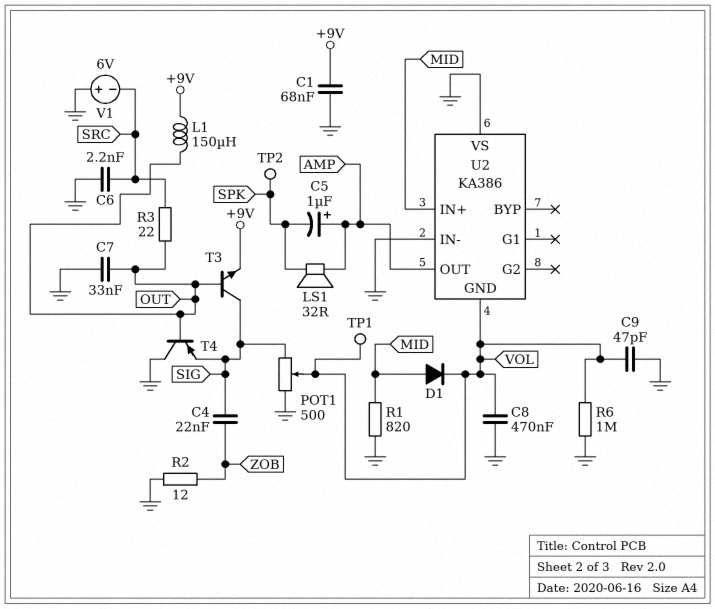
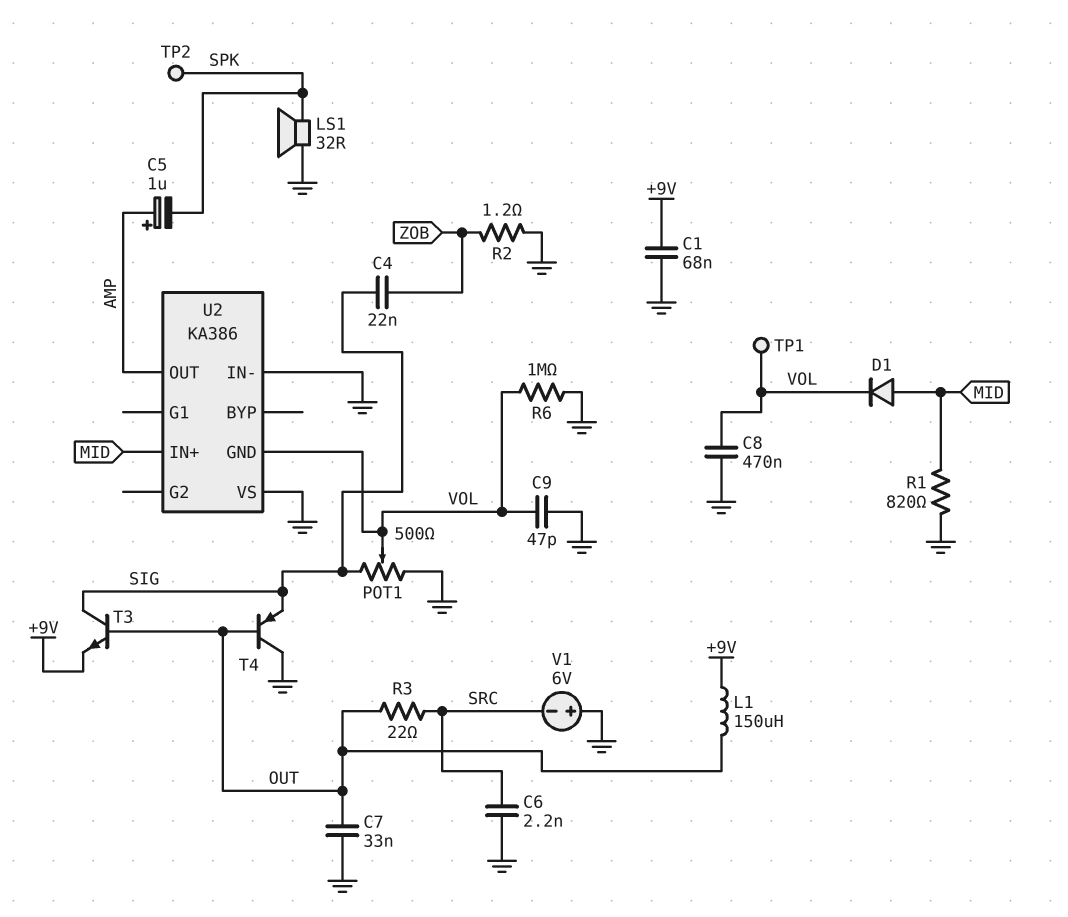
LS1: speaker 32R (AMP, SPK) -> speaker 32R (GND, SPK)
R2: 12 (GND, ZOB) -> 1.2 (GND, ZOB)

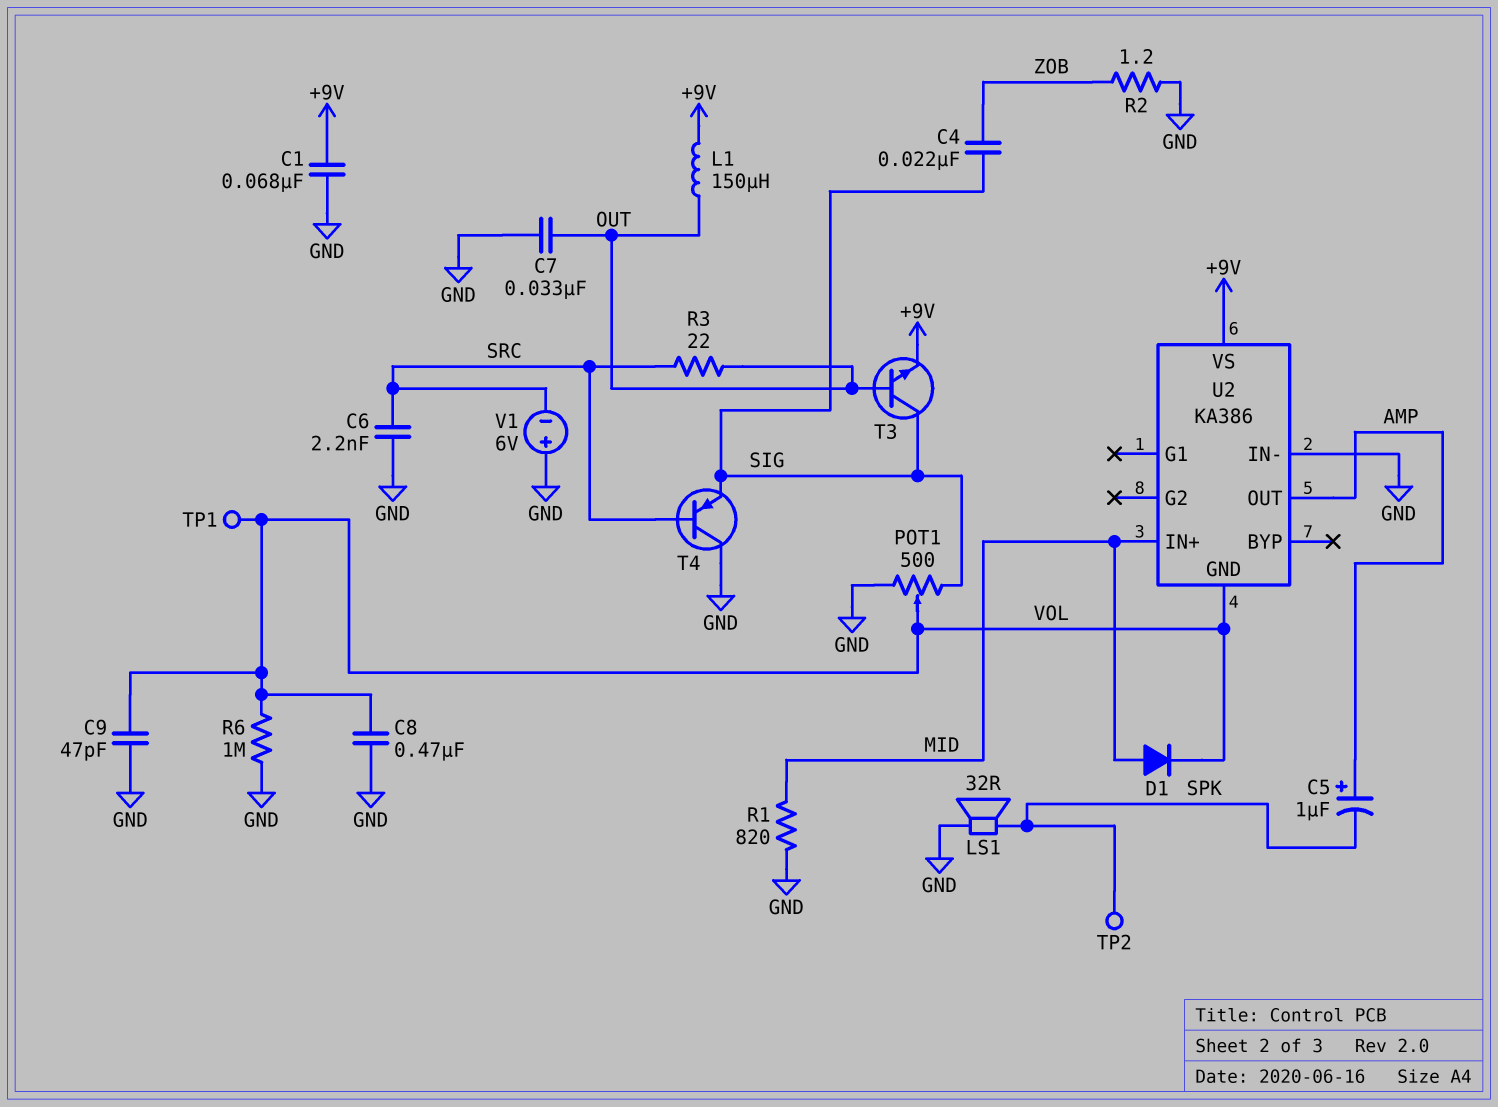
T4: PNP (B OUT, C GND, E SIG) -> PNP (B SRC, C GND, E SIG)
U2 pin VS: GND -> +9V

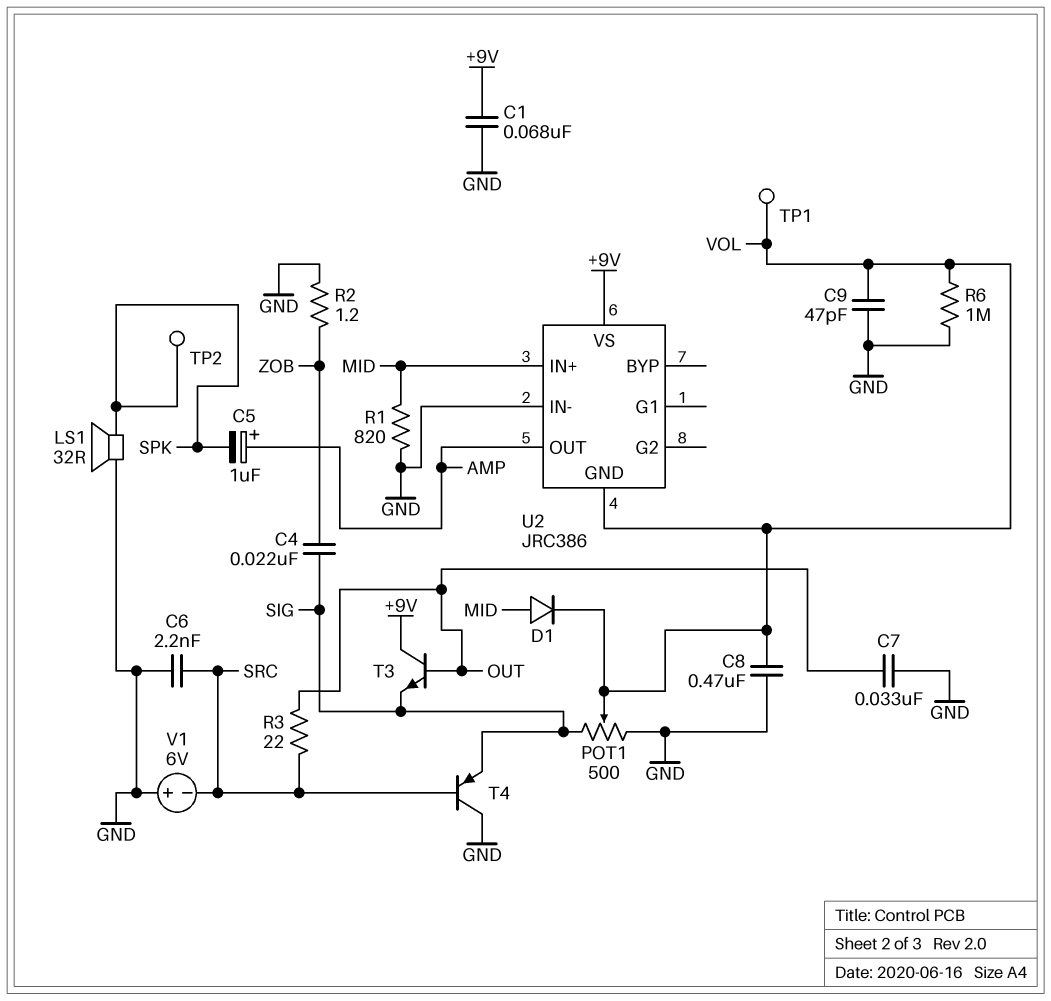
L1: 150uH (+9V, OUT) -> none
T3: NPN (B OUT, C SIG, E +9V) -> NPN (B OUT, C +9V, E SIG)
U2: KA386 -> JRC386

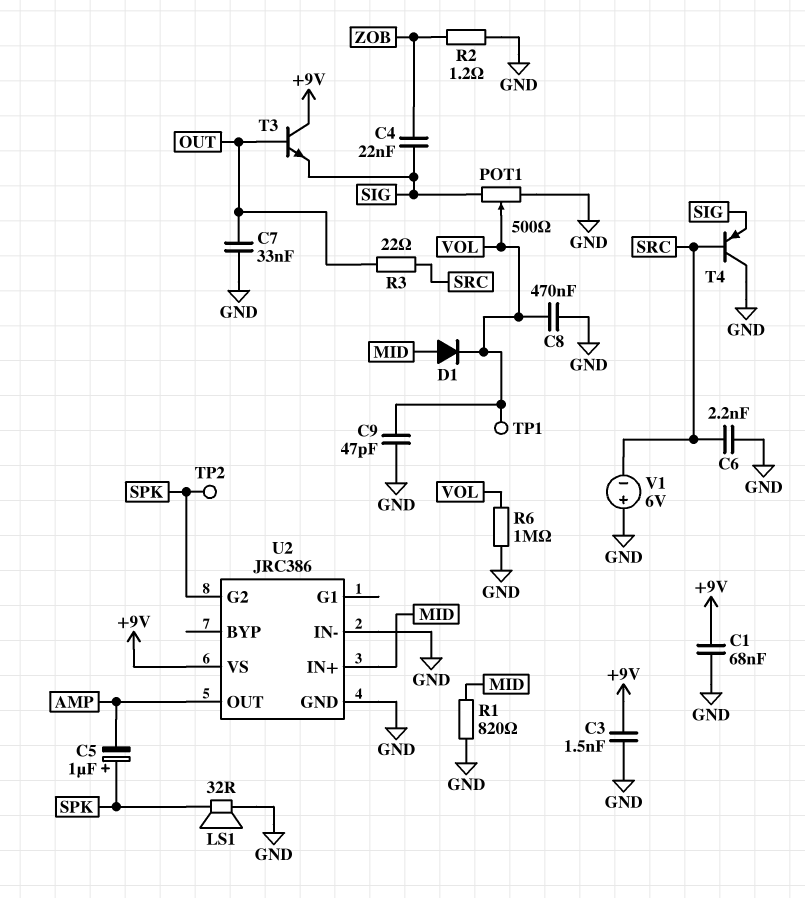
C3: none -> 1.5nF (+9V, GND)
C5: 1uF (plus AMP, minus SPK) -> 1uF (plus SPK, minus AMP)
U2 pin G2: none -> SPK
U2 pin GND: VOL -> GND

